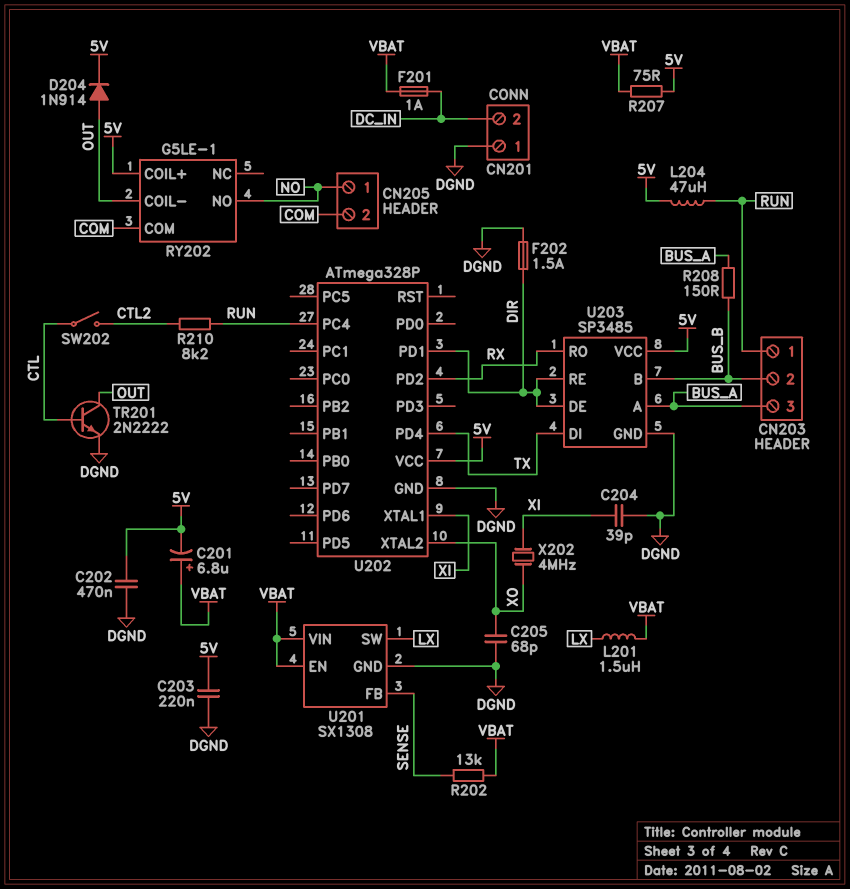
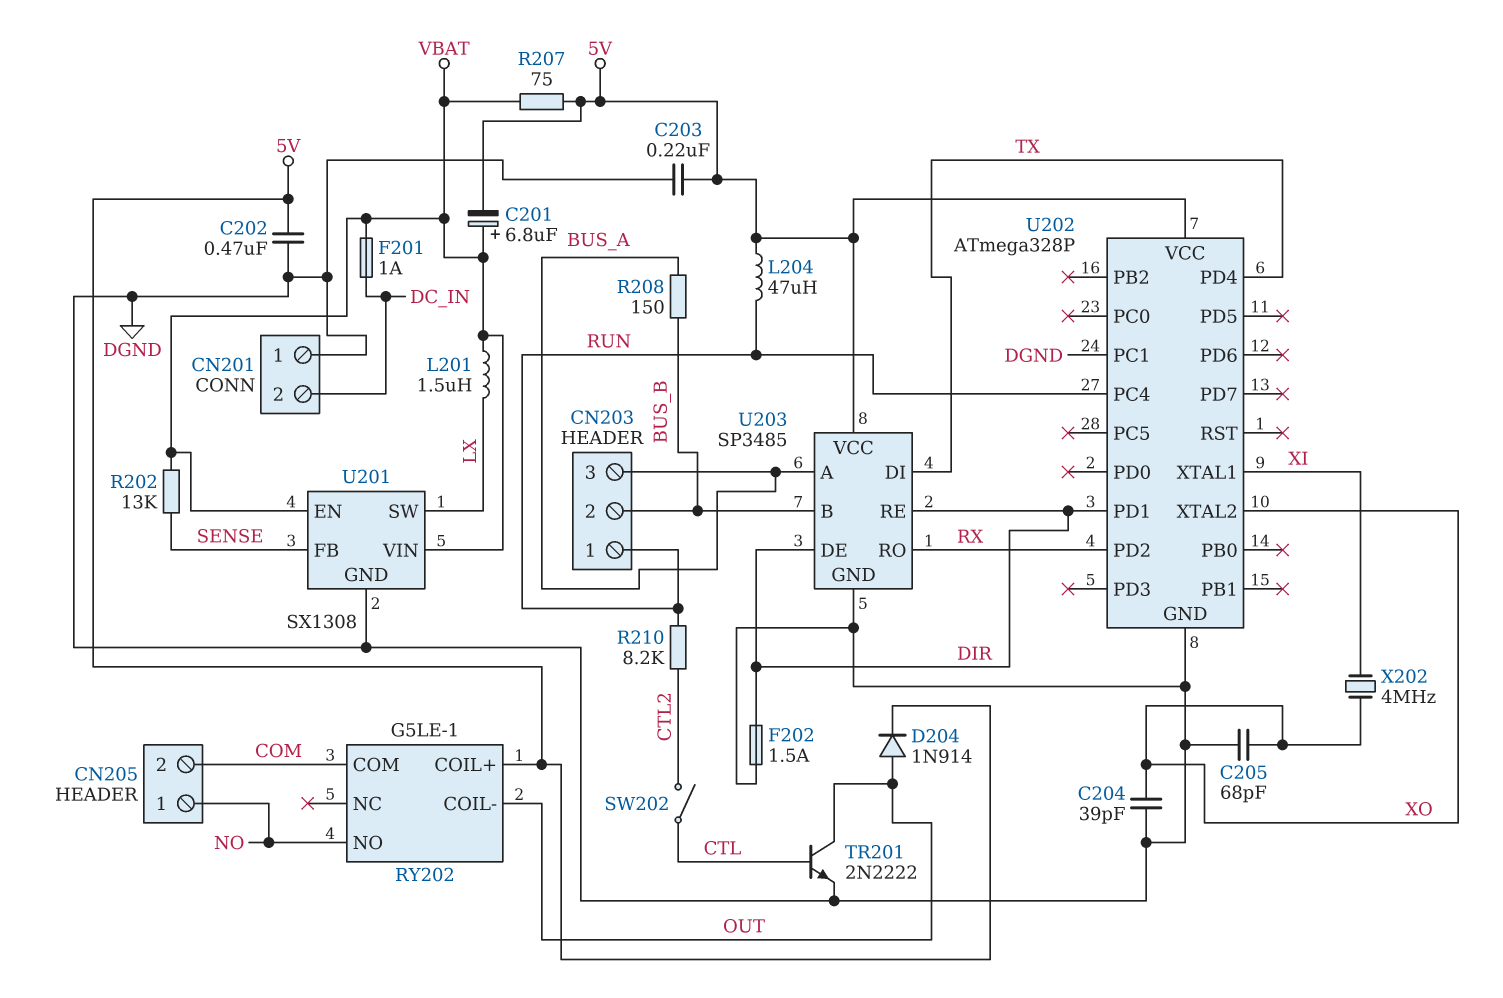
C204: 39pF (DGND, XI) -> 39pF (DGND, XO)
U202 pin PC1: none -> DGND

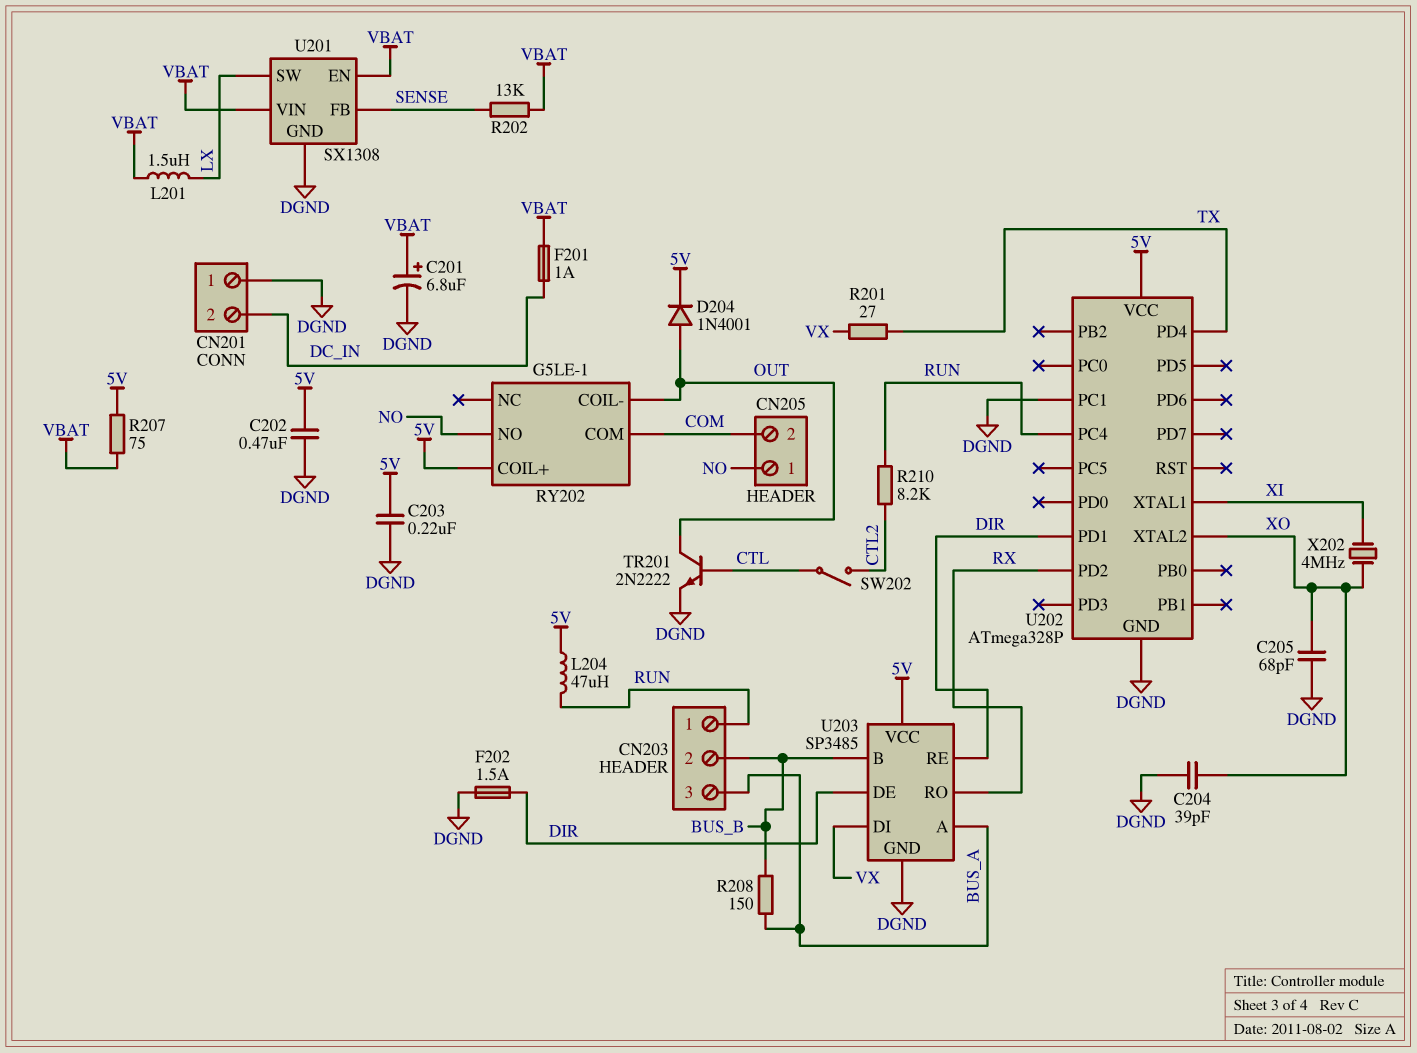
C201: 6.8uF (plus VBAT, minus 5V) -> 6.8uF (plus VBAT, minus DGND)
D204: diode 1N914 (A OUT, K 5V) -> diode 1N4001 (A OUT, K 5V)
R201: none -> 27 (TX, VX)
U203 pin DI: TX -> VX

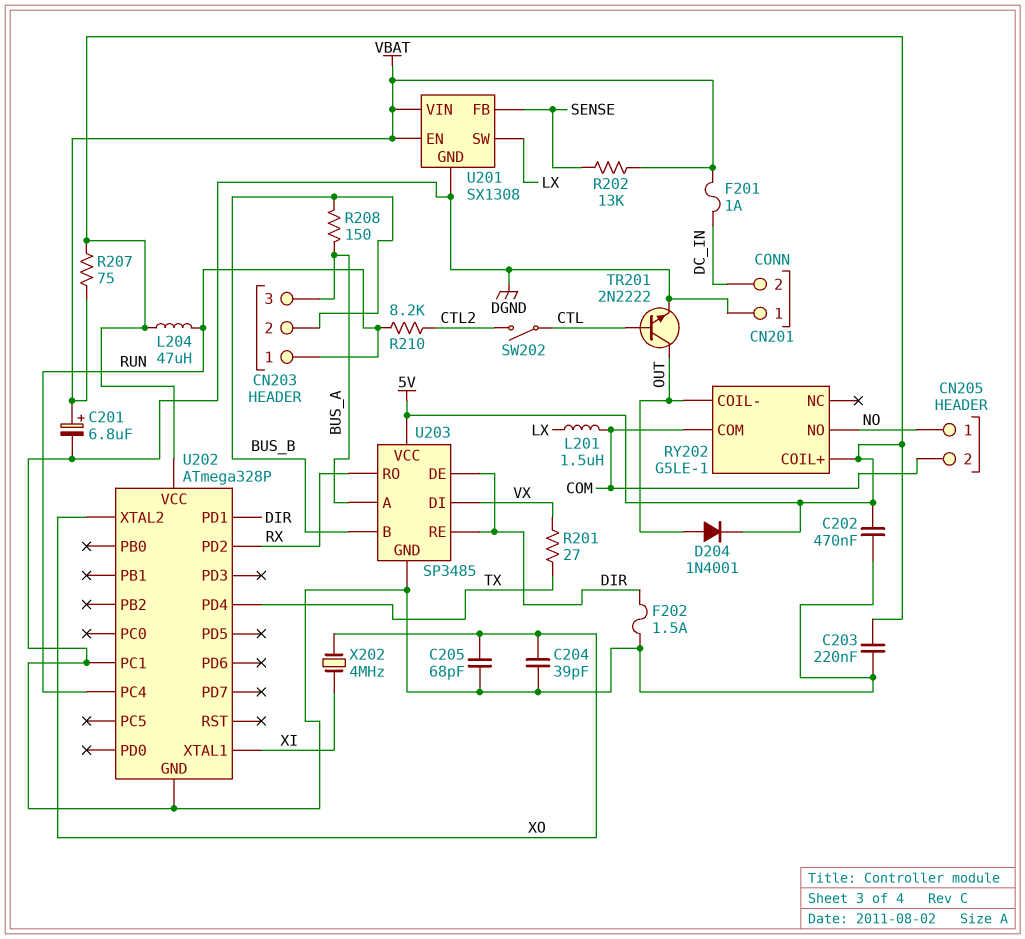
L201: 1.5uH (LX, VBAT) -> 1.5uH (COM, LX)

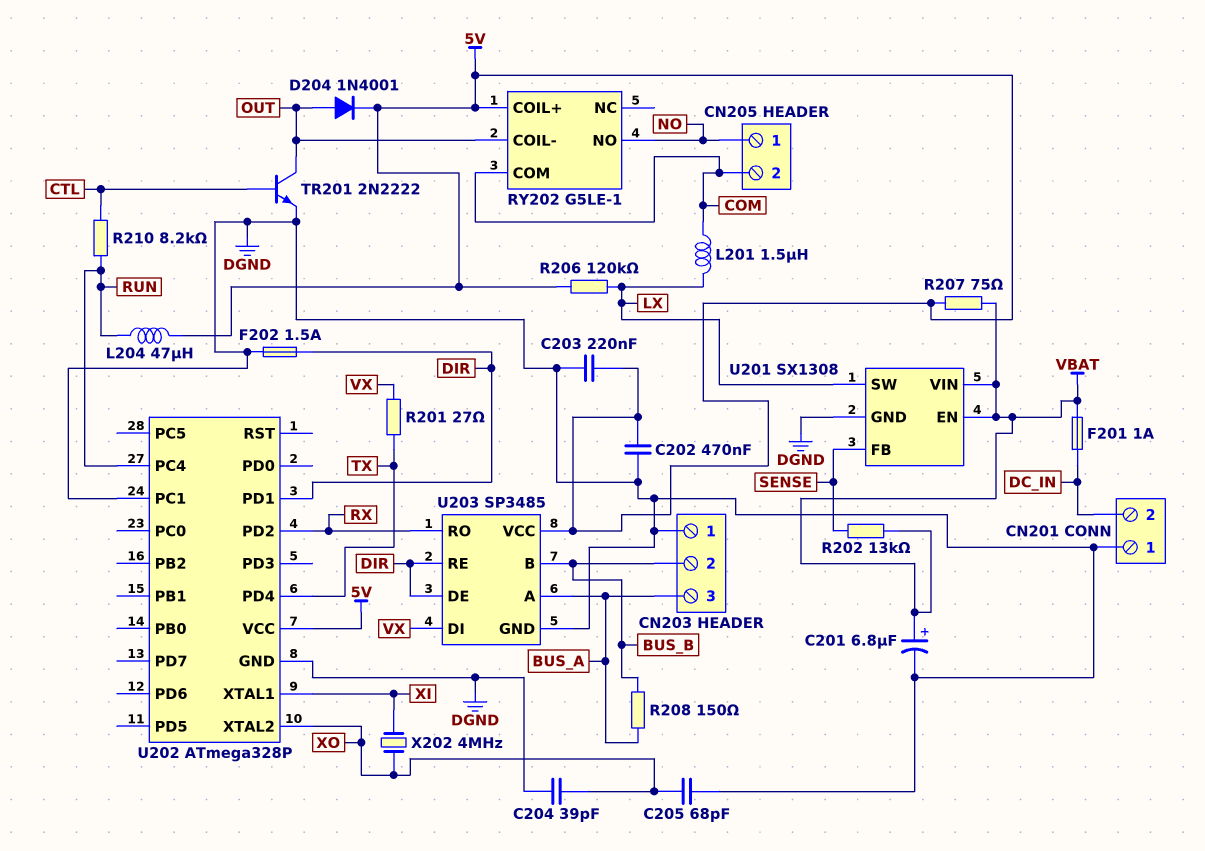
CN203 pin 1: RUN -> DGND
R206: none -> 120k (5V, LX)
R210: 8.2k (CTL2, RUN) -> 8.2k (CTL, RUN)
SW202: switch (CTL, CTL2) -> none

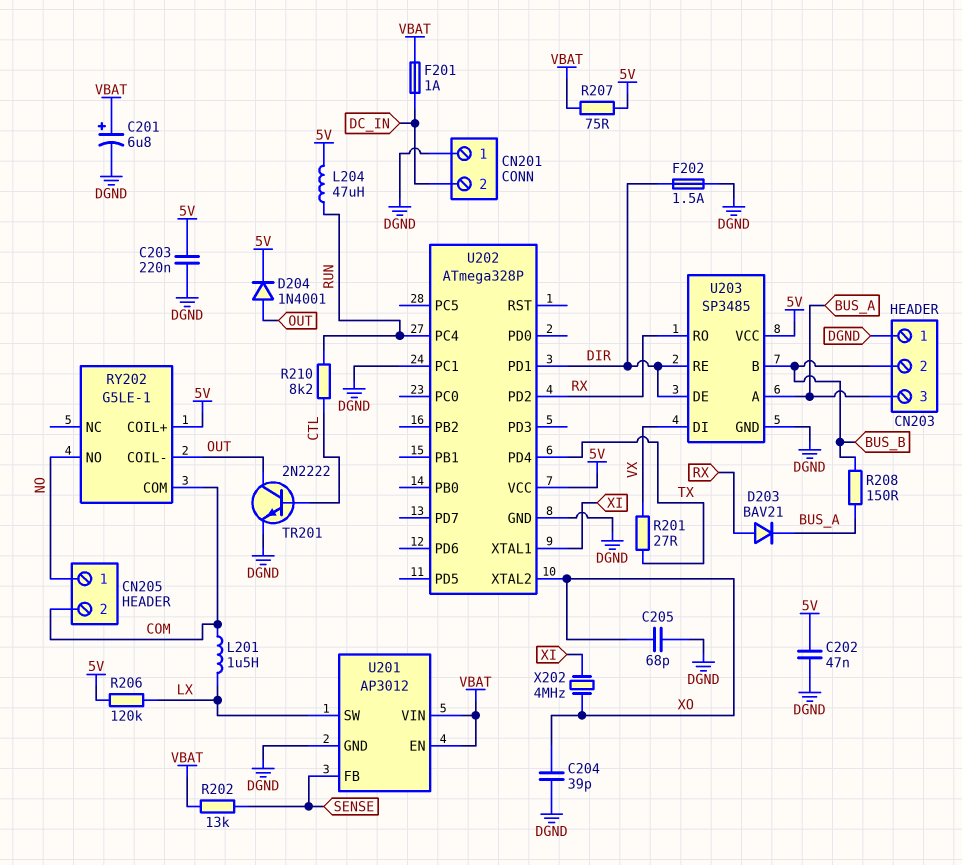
C202: 470nF (5V, DGND) -> 47nF (5V, DGND)
D203: none -> diode BAV21 (A RX, K BUS_A)
U201: SX1308 -> AP3012

